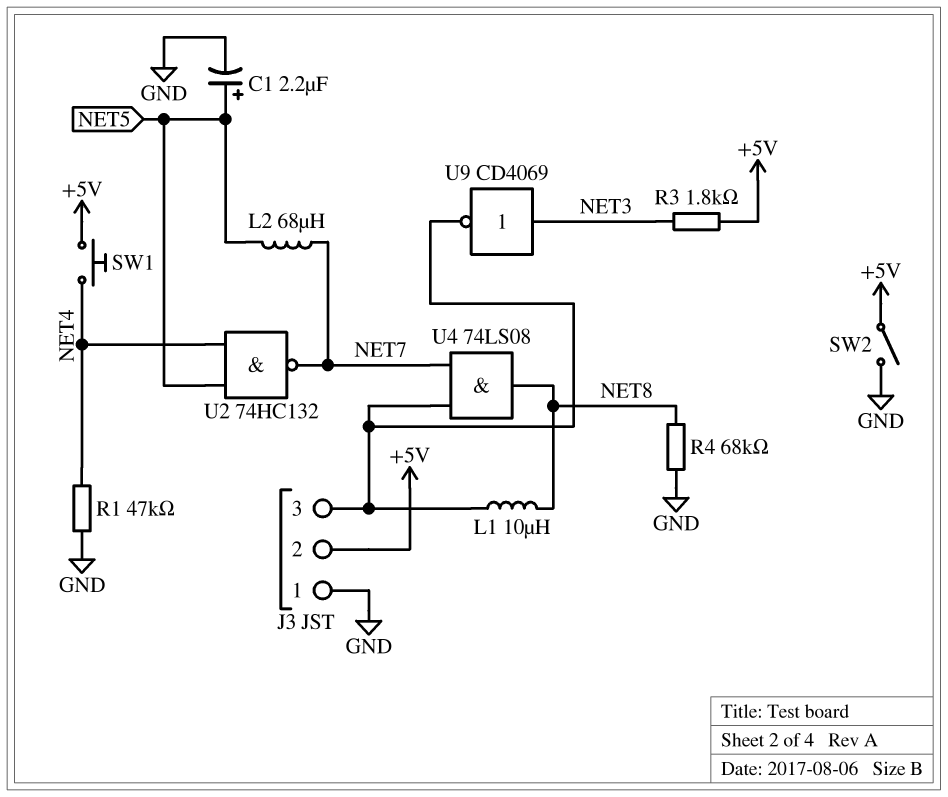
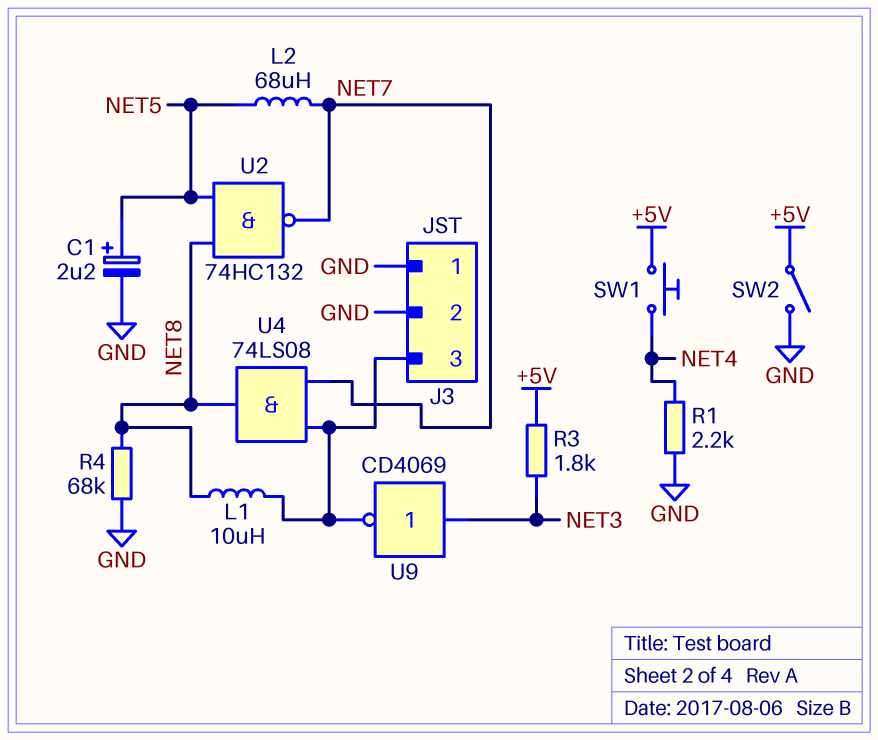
J3 pin 2: +5V -> GND
R1: 47k (GND, NET4) -> 2.2k (GND, NET4)
U2: NAND 74HC132 (in NET4, in NET5, out NET7) -> NAND 74HC132 (in NET5, in NET8, out NET7)

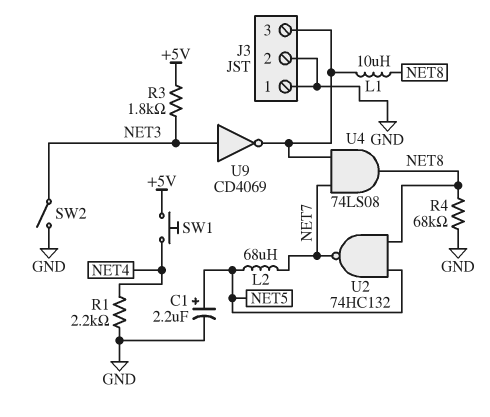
SW2: switch (+5V, GND) -> switch (GND, NET3)

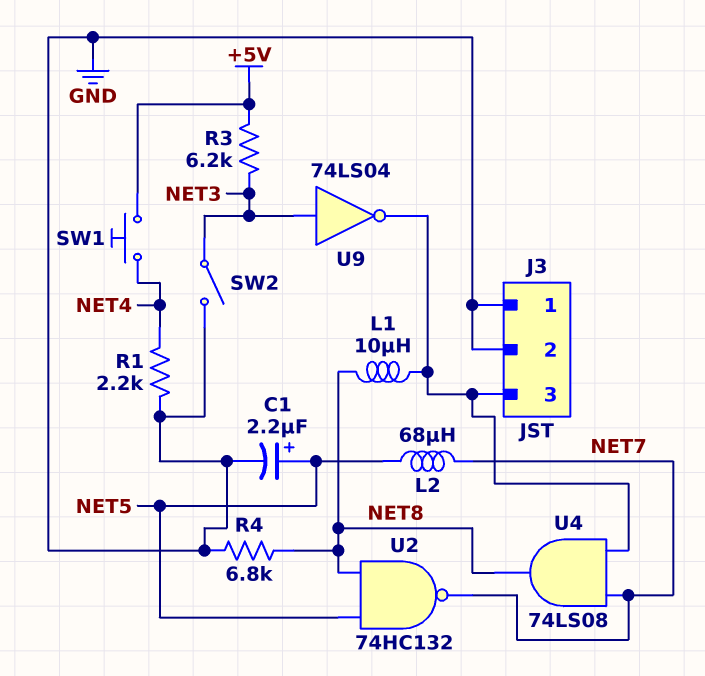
R3: 1.8k (+5V, NET3) -> 6.2k (+5V, NET3)
R4: 68k (GND, NET8) -> 6.8k (GND, NET8)
U9: NOT CD4069 (in NET3, out J3/3) -> NOT 74LS04 (in NET3, out J3/3)

